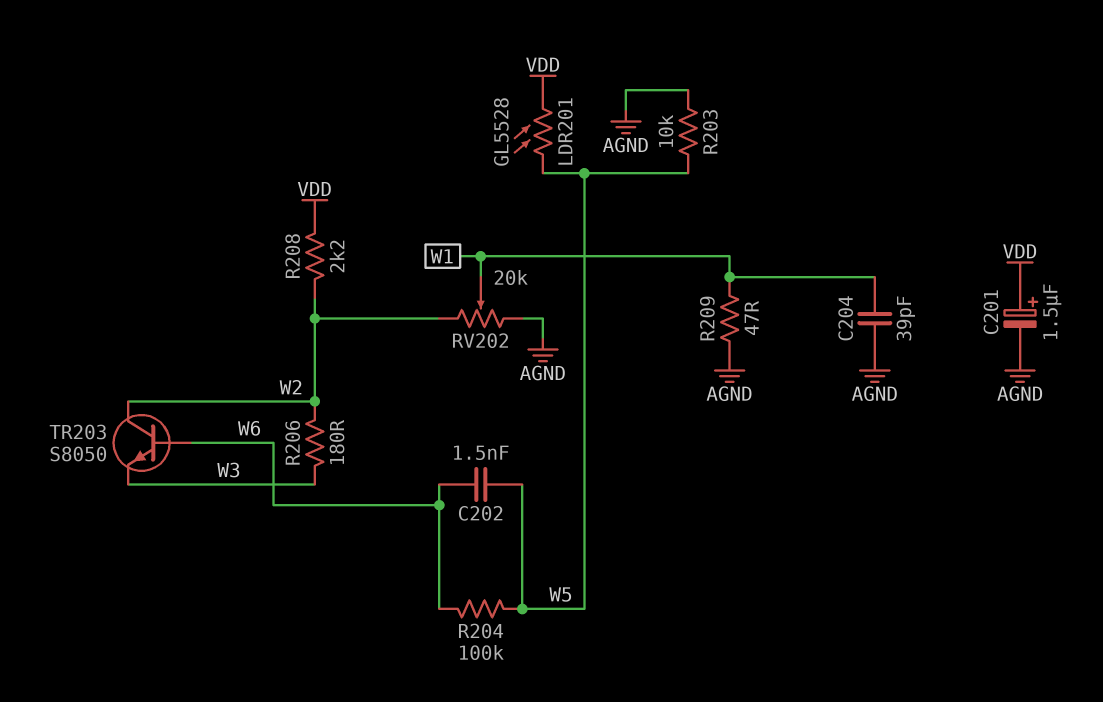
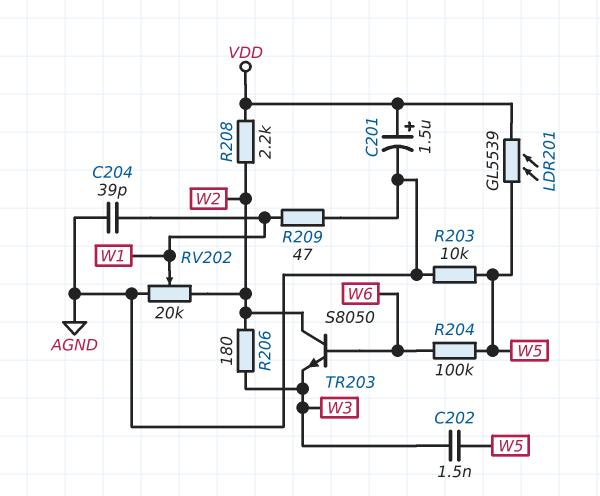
C202: 1.5nF (W5, W6) -> 1.5nF (W3, W5)
LDR201: GL5528 (VDD, W5) -> GL5539 (VDD, W5)

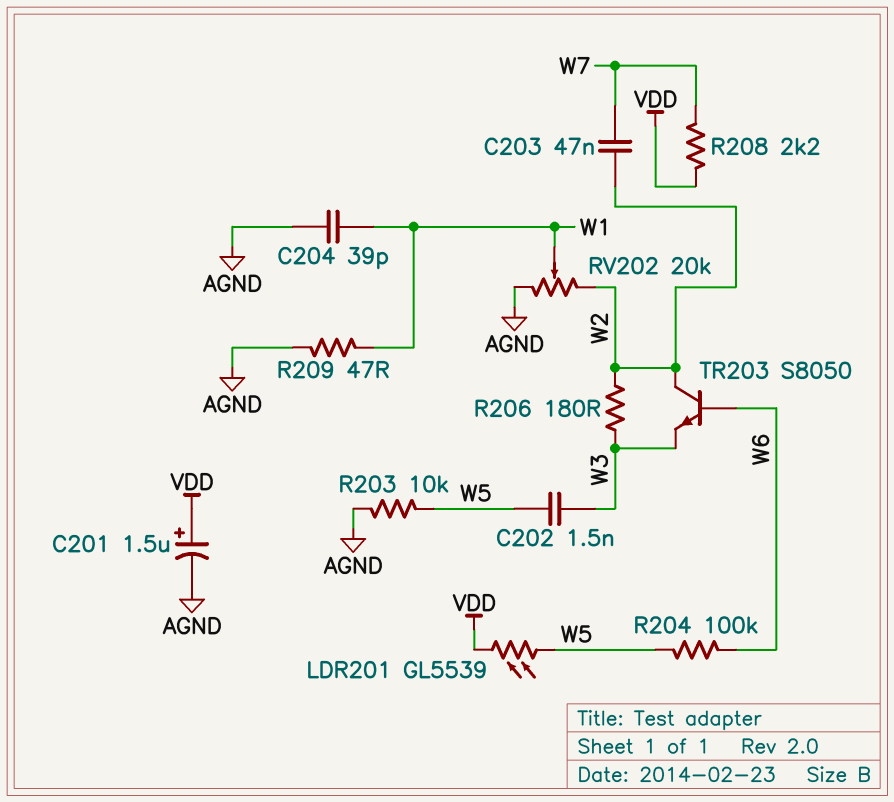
C203: none -> 47nF (W2, W7)
R208: 2.2k (VDD, W2) -> 2.2k (VDD, W7)

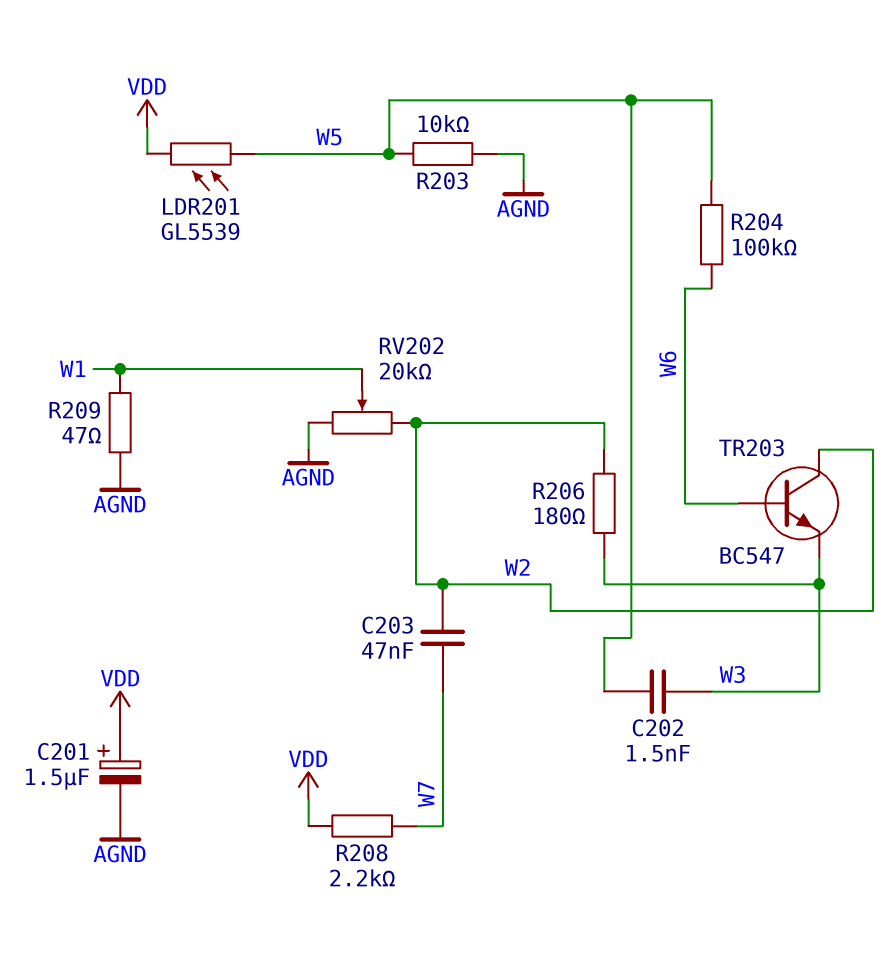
C204: 39pF (AGND, W1) -> none
TR203: NPN S8050 (B W6, C W2, E W3) -> NPN BC547 (B W6, C W2, E W3)

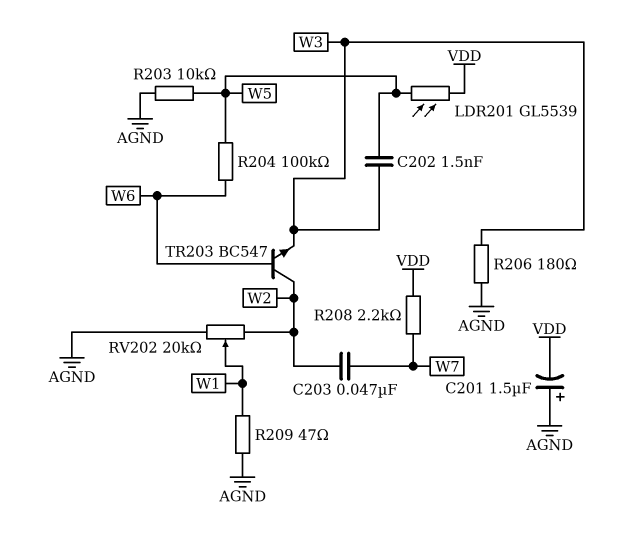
C201: 1.5uF (plus VDD, minus AGND) -> 1.5uF (plus AGND, minus VDD)
R206: 180 (W2, W3) -> 180 (AGND, W3)

